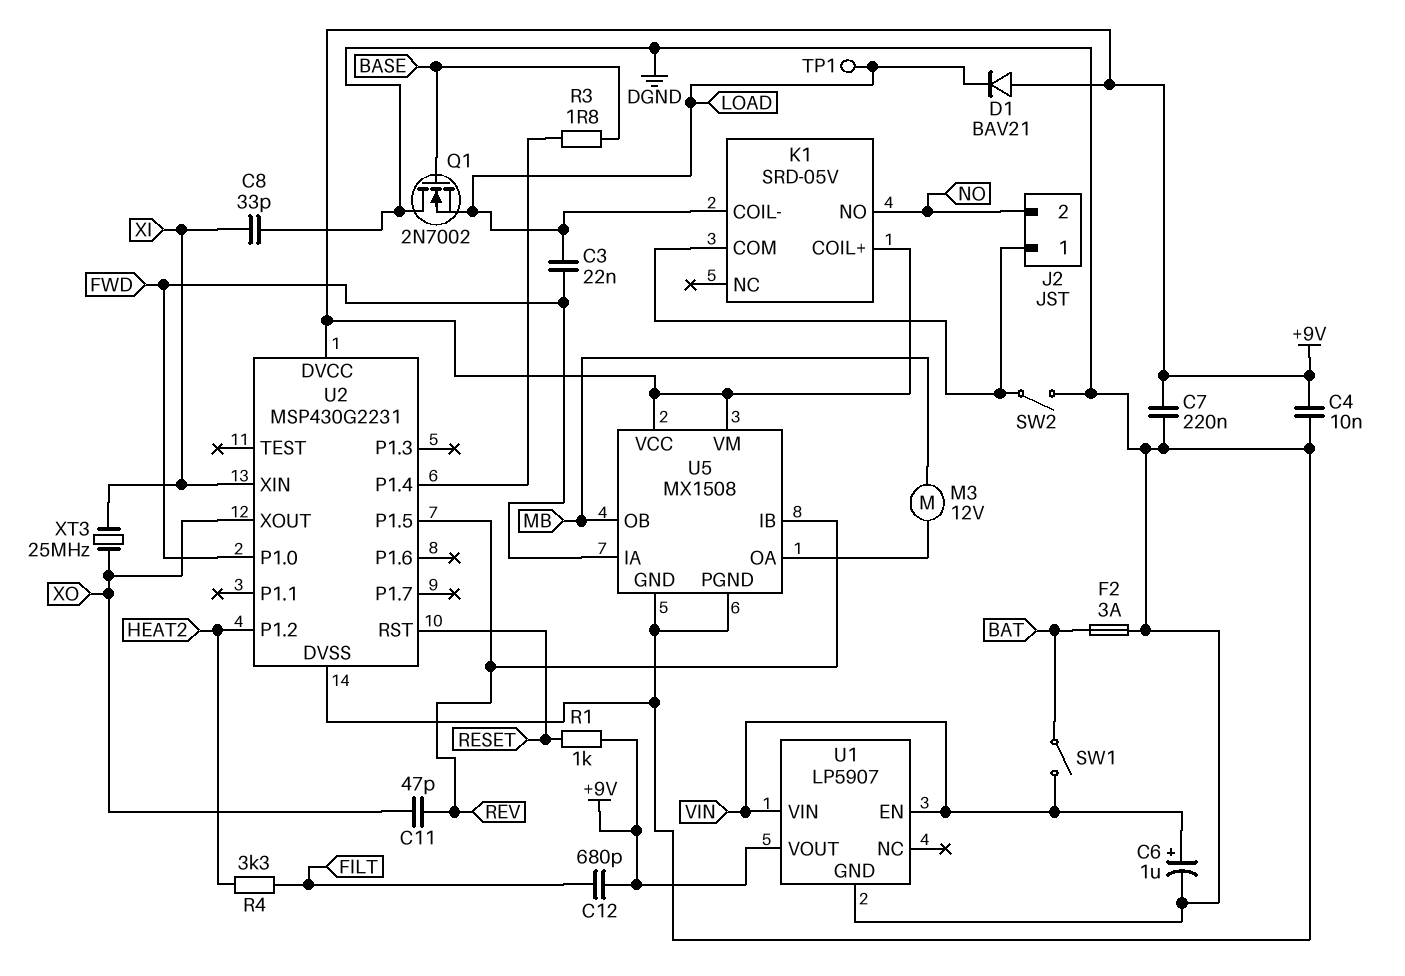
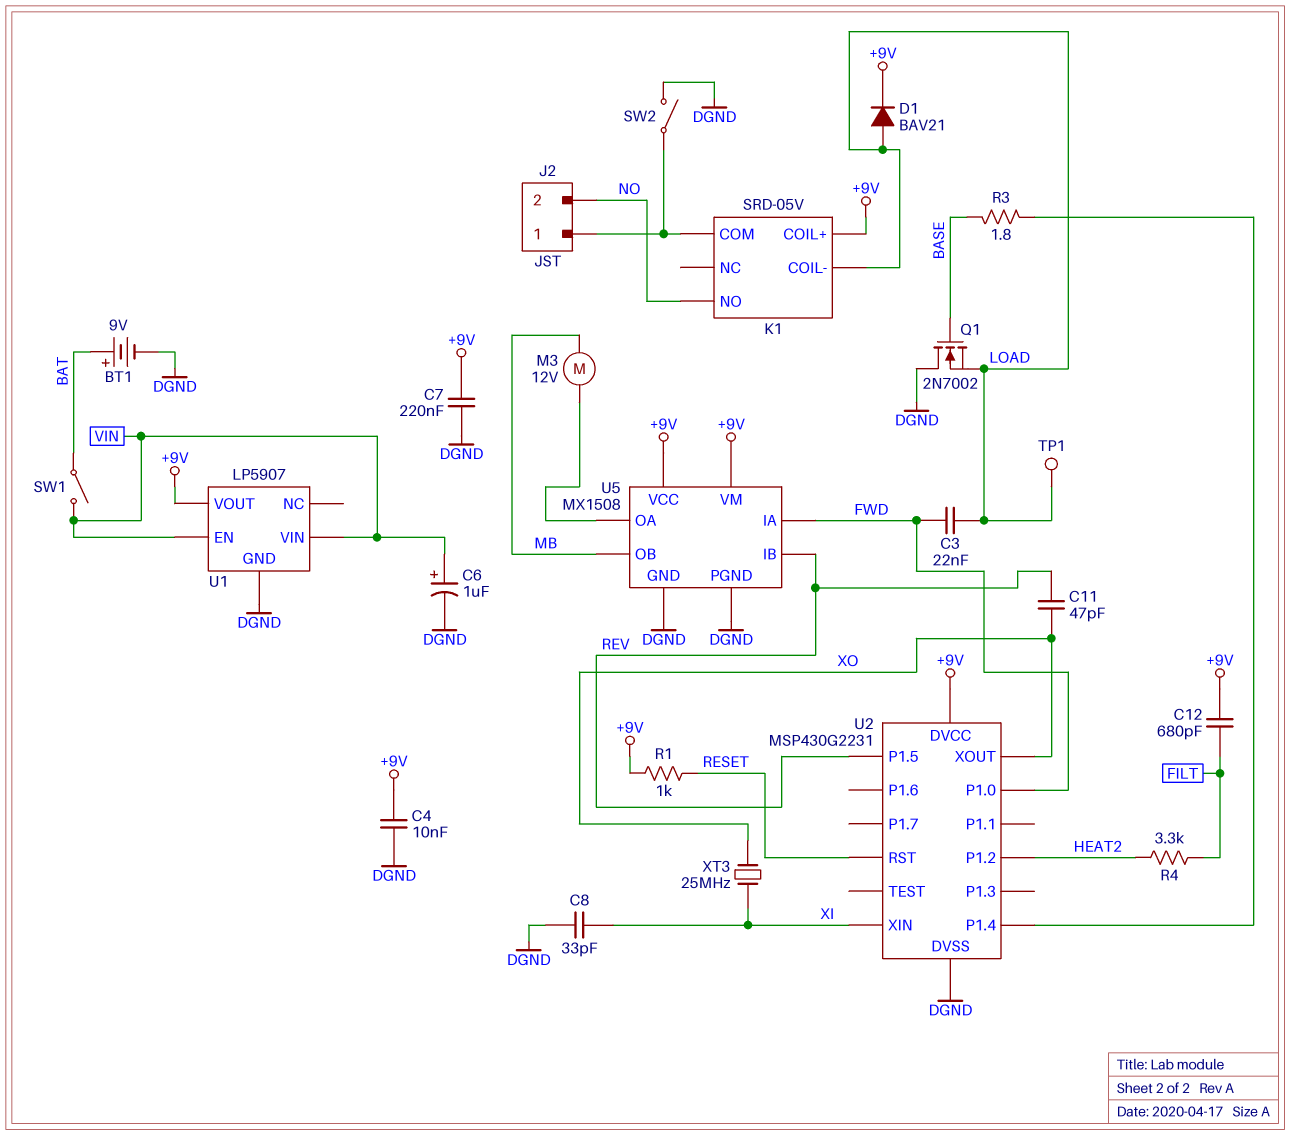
BT1: none -> 9V (plus BAT, minus DGND)
D1: diode BAV21 (A +9V, K LOAD) -> diode BAV21 (A LOAD, K +9V)
F2: 3A (BAT, DGND) -> none

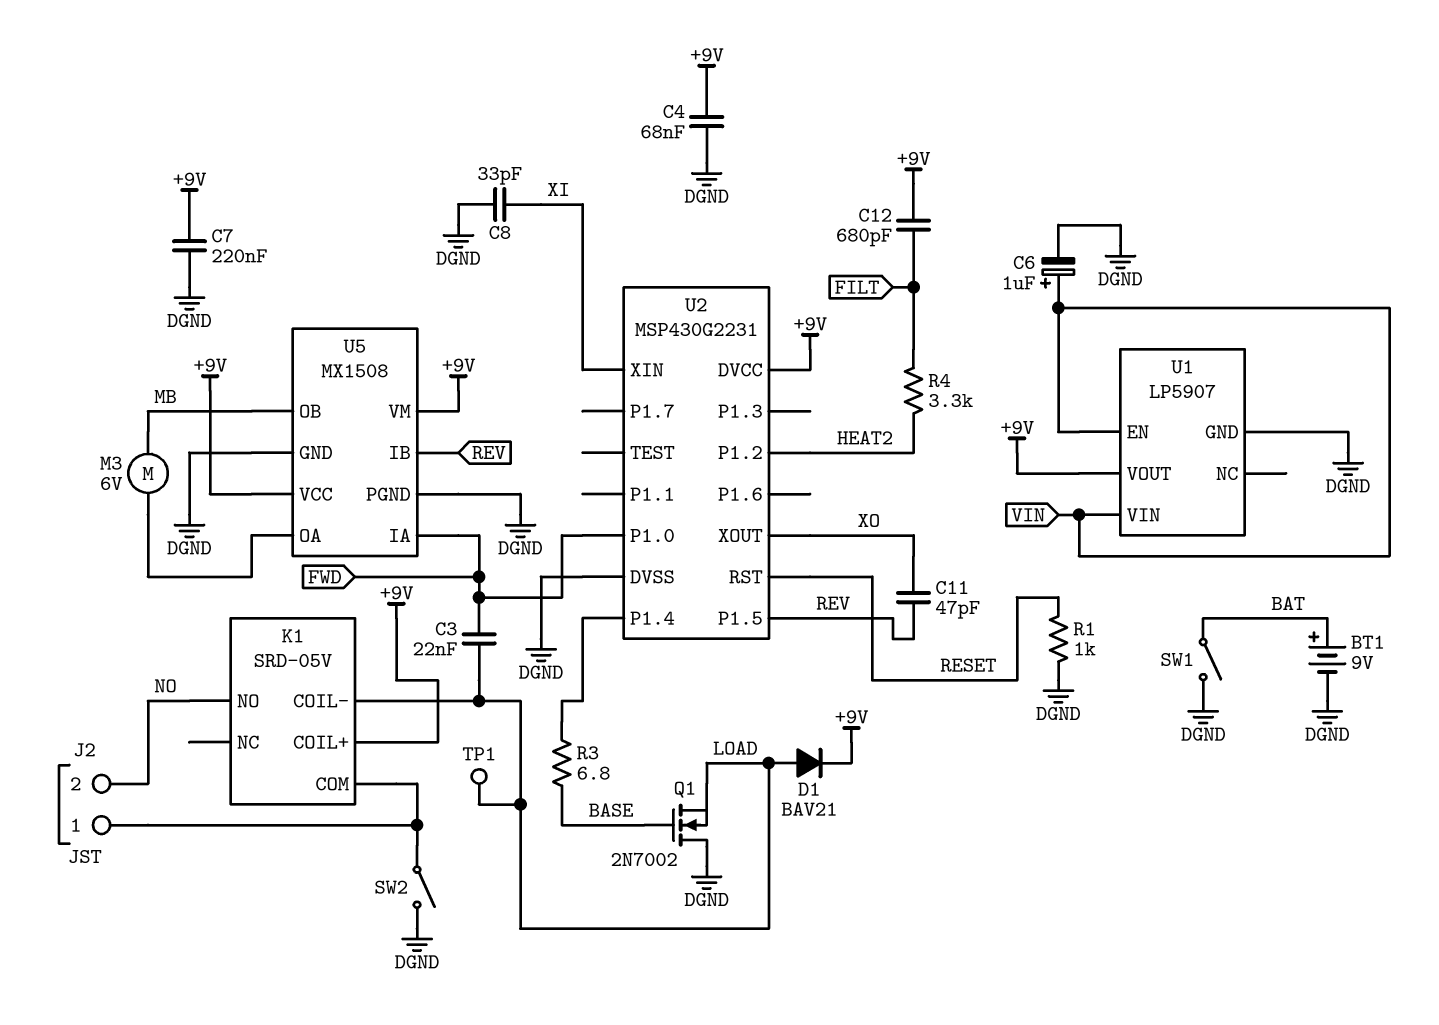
C4: 10nF (+9V, DGND) -> 68nF (+9V, DGND)
M3: motor 12V (MB, U5/OA) -> motor 6V (MB, U5/OA)
R1: 1k (+9V, RESET) -> 1k (DGND, RESET)
R3: 1.8 (BASE, U2/P1.4) -> 6.8 (BASE, U2/P1.4)
SW1: switch (BAT, VIN) -> switch (BAT, DGND)
XT3: 25MHz (XI, XO) -> none

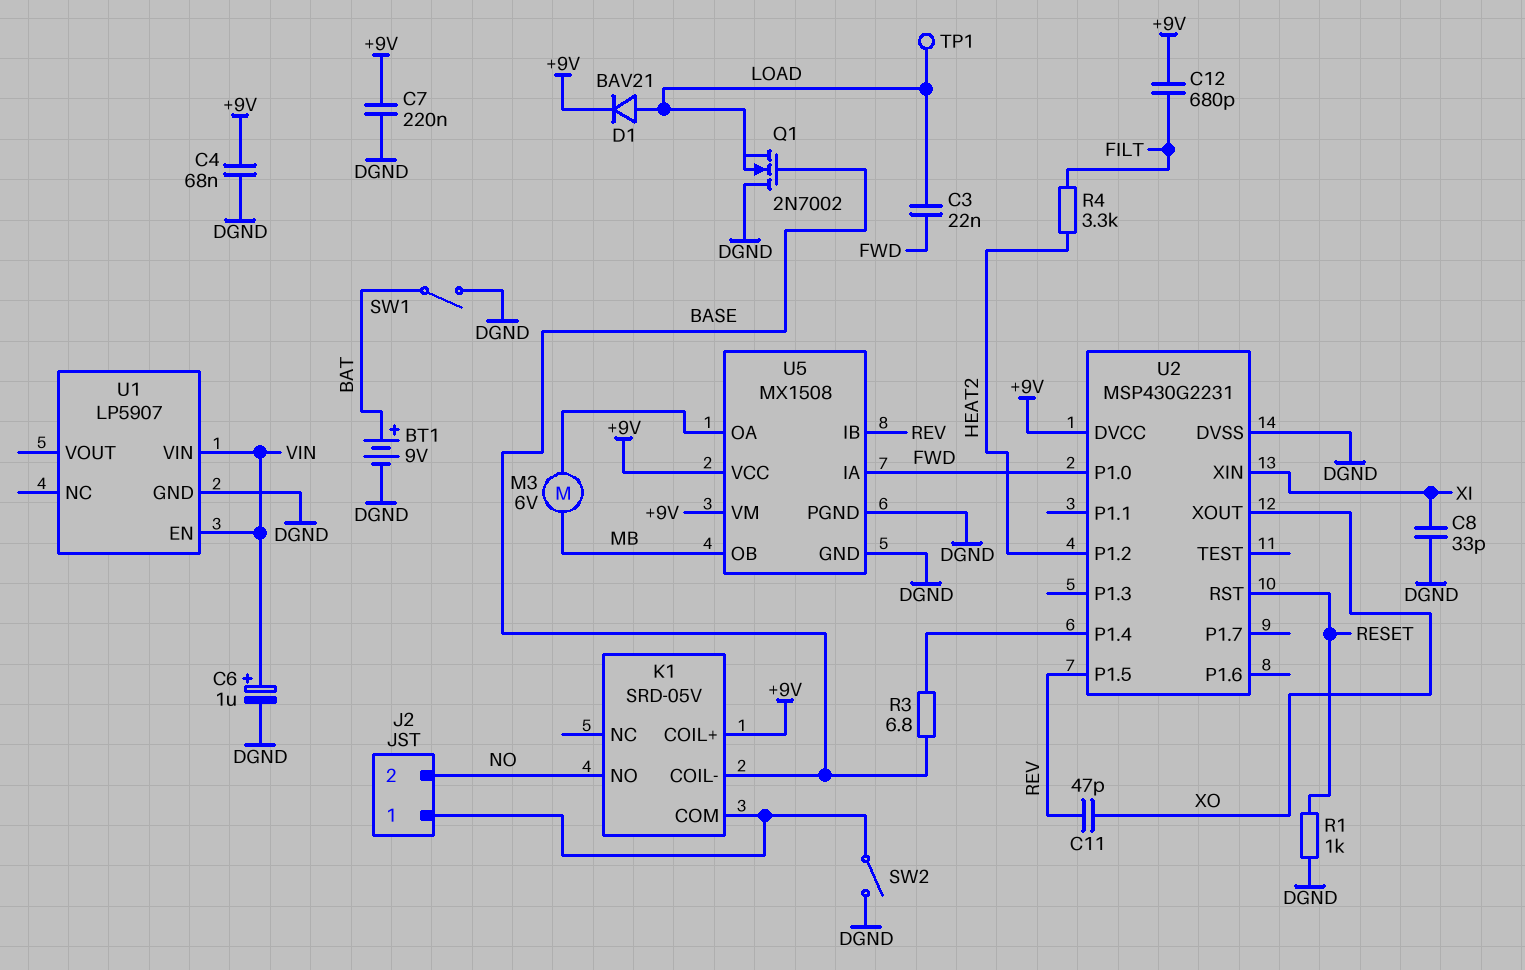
K1 pin COIL-: LOAD -> BASE
U1 pin VOUT: +9V -> none

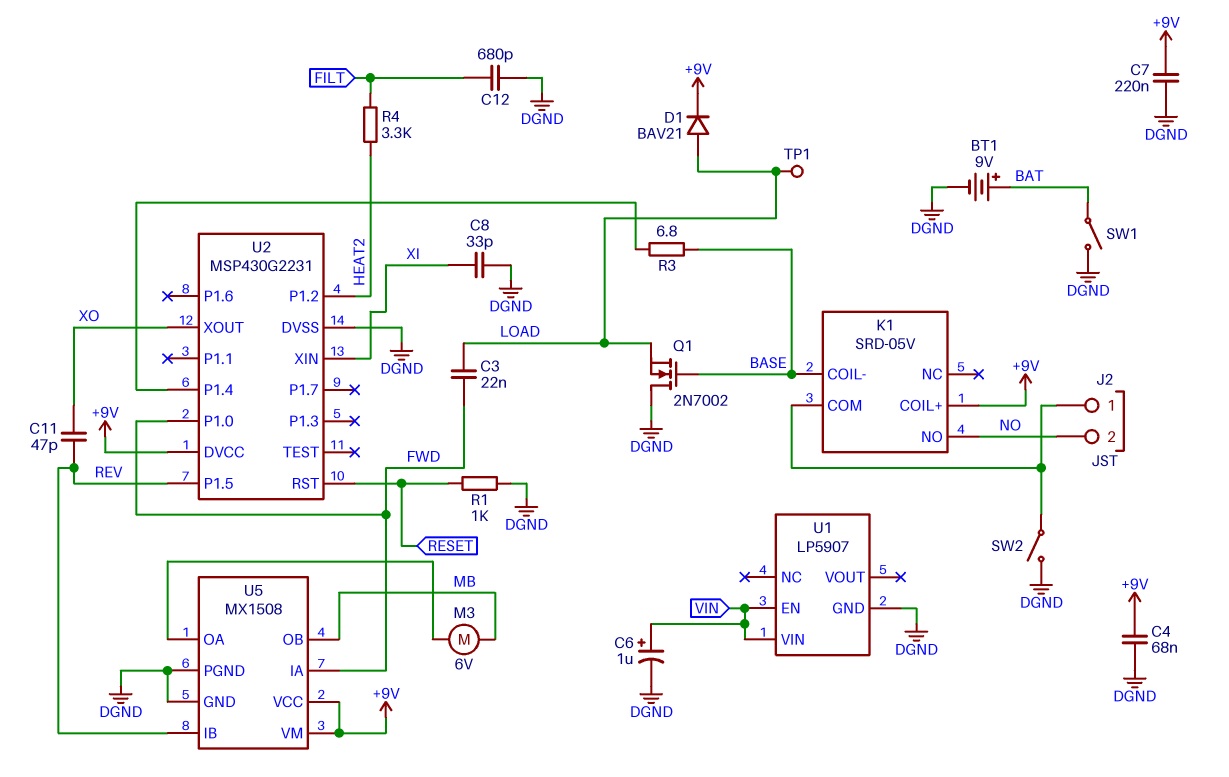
C12: 680pF (+9V, FILT) -> 680pF (DGND, FILT)

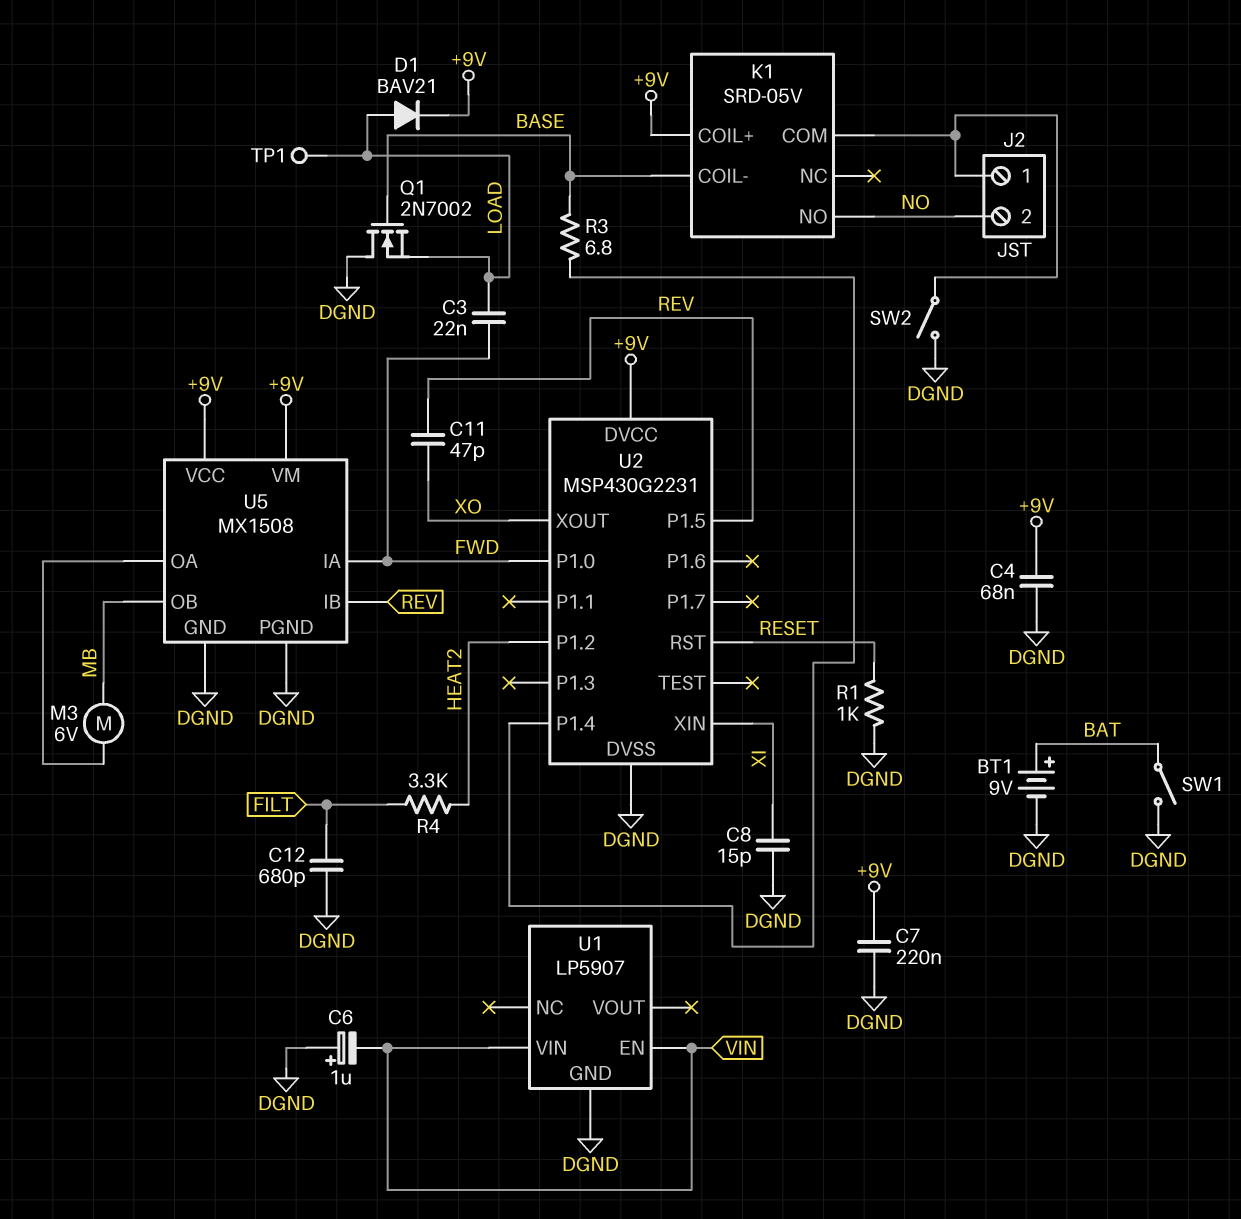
C6: 1uF (plus VIN, minus DGND) -> 1uF (plus DGND, minus VIN)
C8: 33pF (DGND, XI) -> 15pF (DGND, XI)

